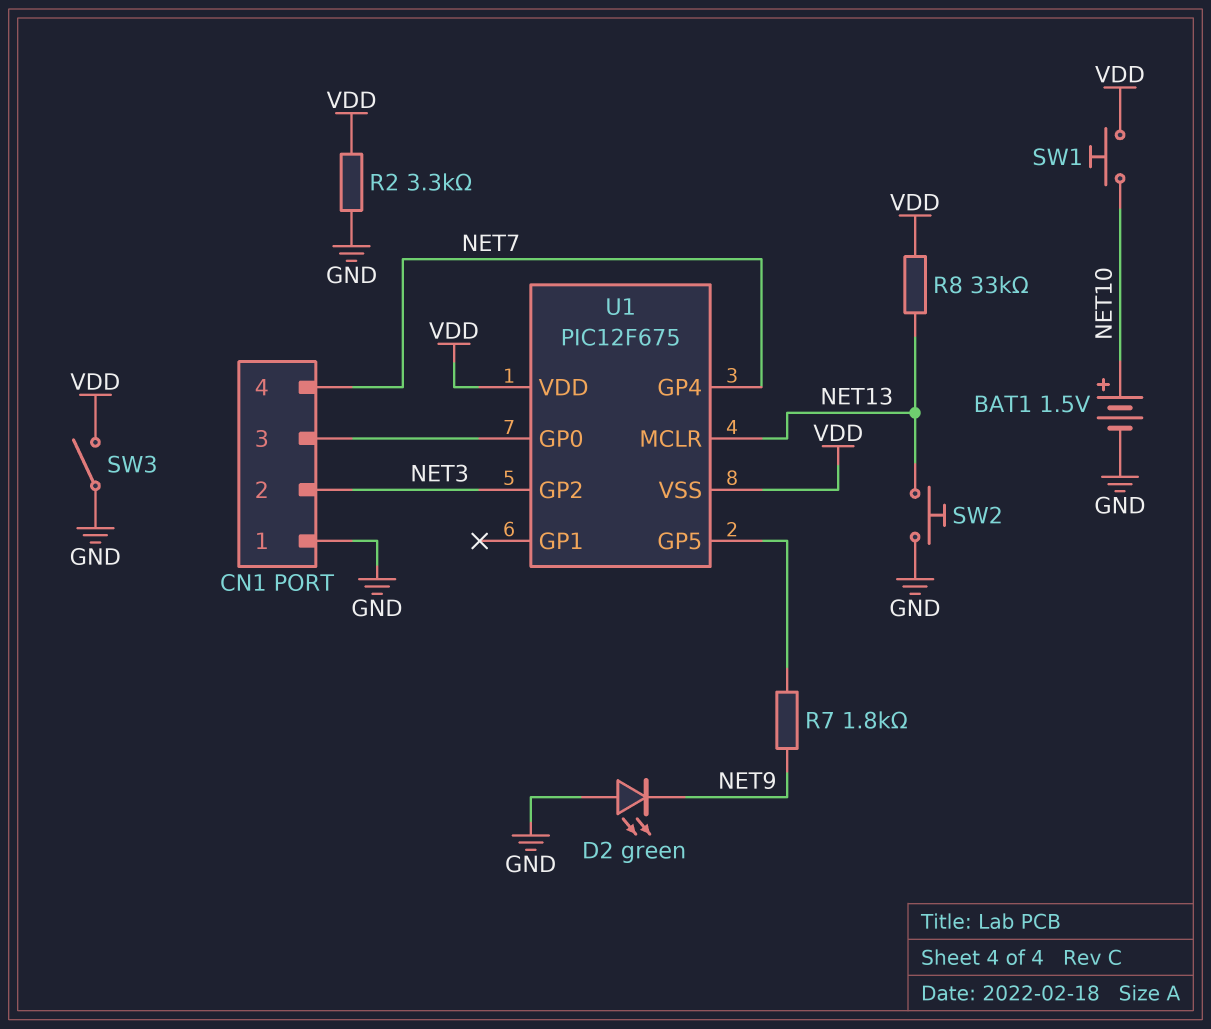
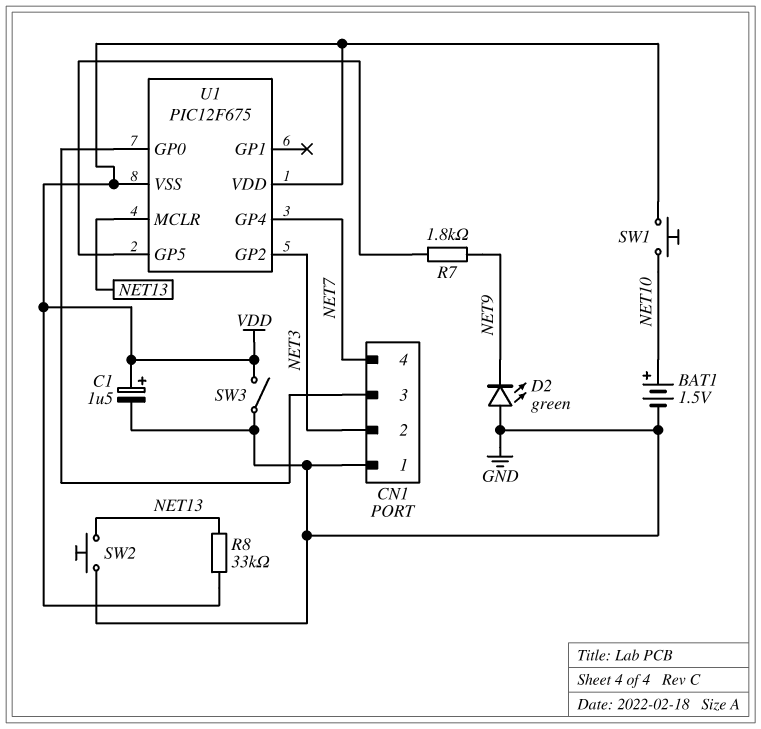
C1: none -> 1.5uF (plus VDD, minus GND)
R2: 3.3k (GND, VDD) -> none

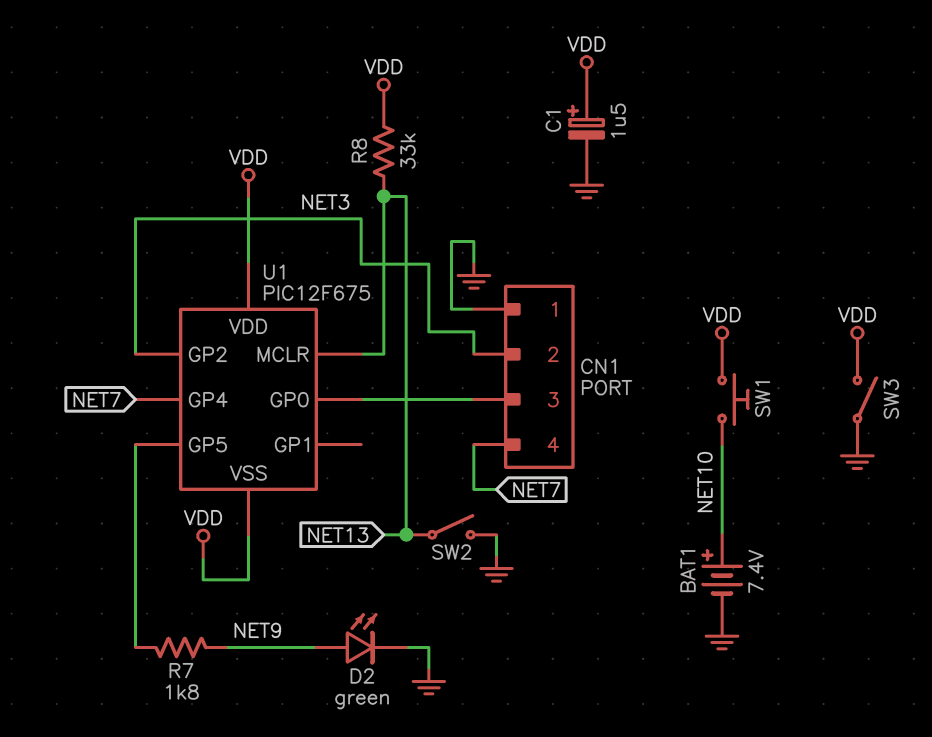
BAT1: 1.5V (plus NET10, minus GND) -> 7.4V (plus NET10, minus GND)
D2: LED green (A GND, K NET9) -> LED green (A NET9, K GND)
SW2: button (GND, NET13) -> switch (GND, NET13)

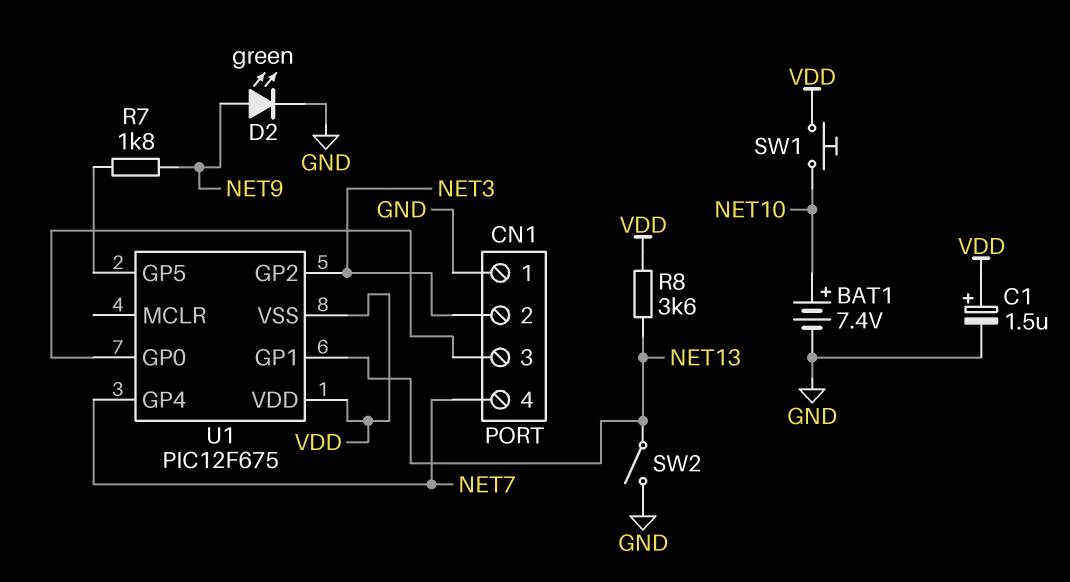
R8: 33k (NET13, VDD) -> 3.6k (NET13, VDD)
SW3: switch (GND, VDD) -> none
U1 pin GP1: none -> NET13
U1 pin MCLR: NET13 -> none

